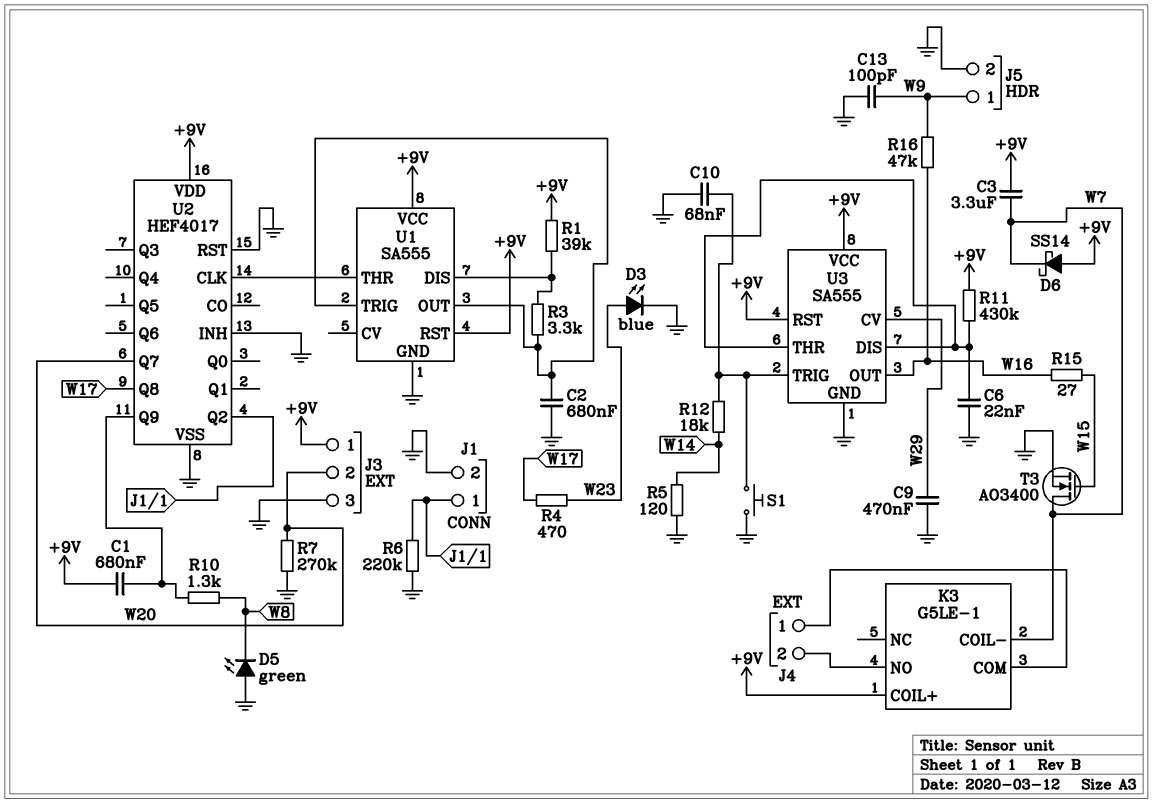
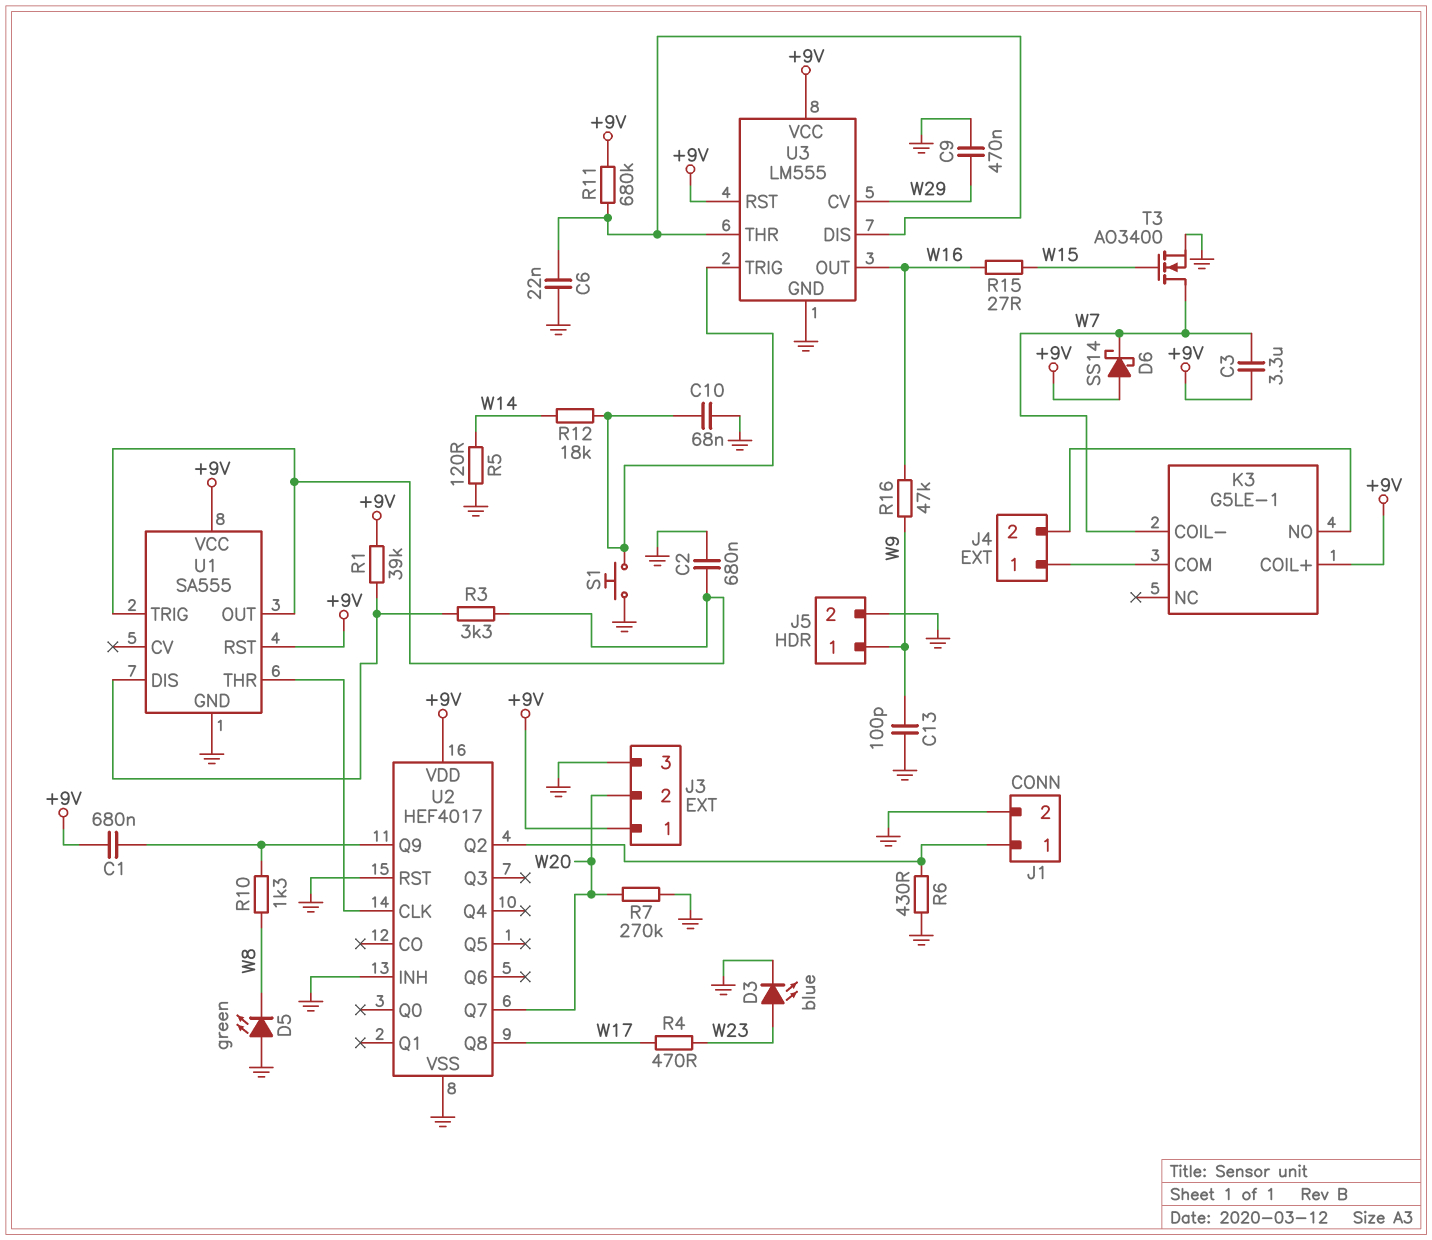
R6: 220k (GND, J1/1) -> 430 (GND, J1/1)
R11: 430k (+9V, U3/DIS) -> 680k (+9V, U3/DIS)
U3: SA555 -> LM555

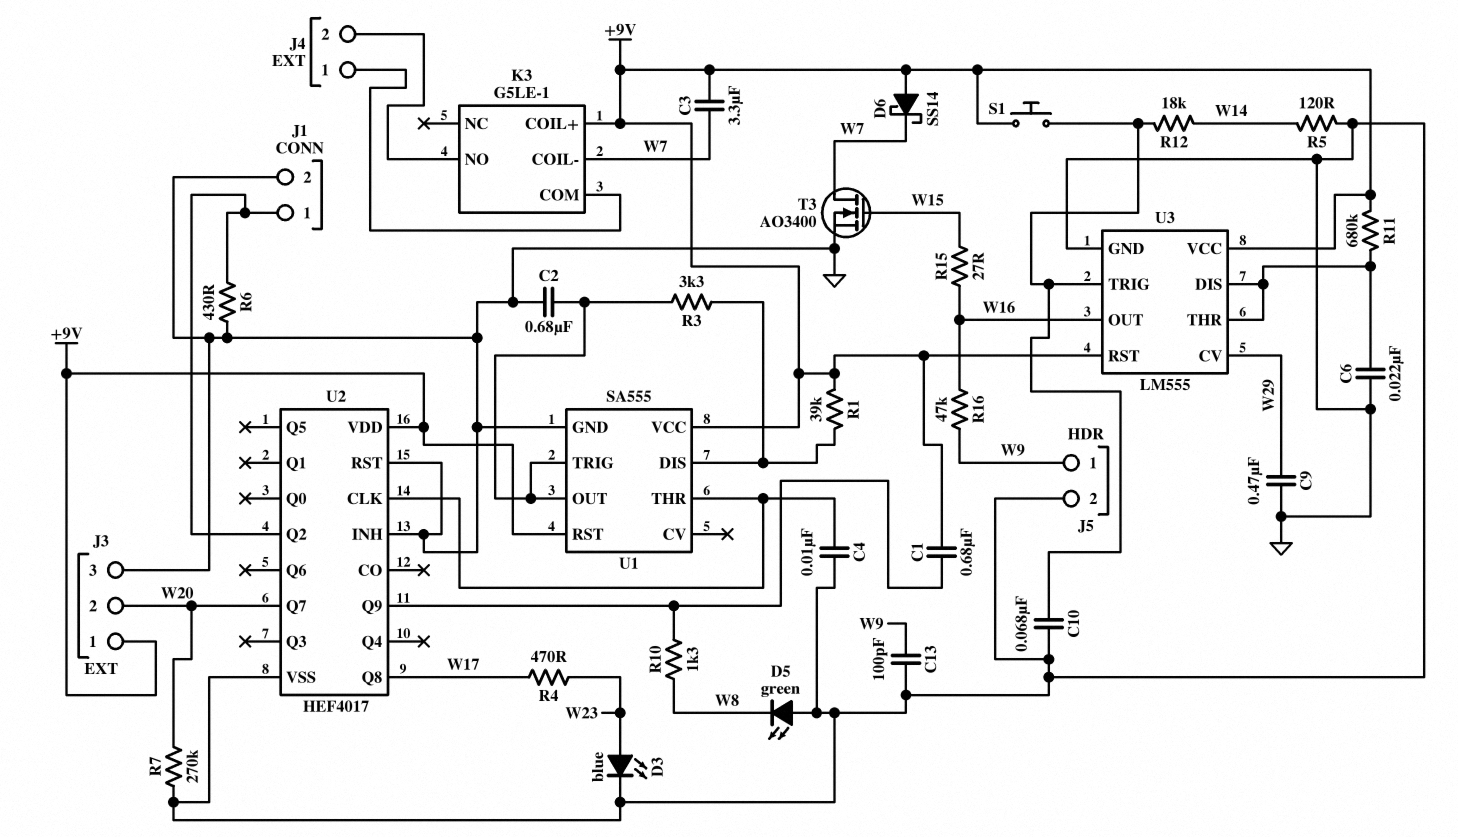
C4: none -> 10nF (GND, U1/THR)
S1: button (GND, U3/TRIG) -> button (+9V, U3/TRIG)

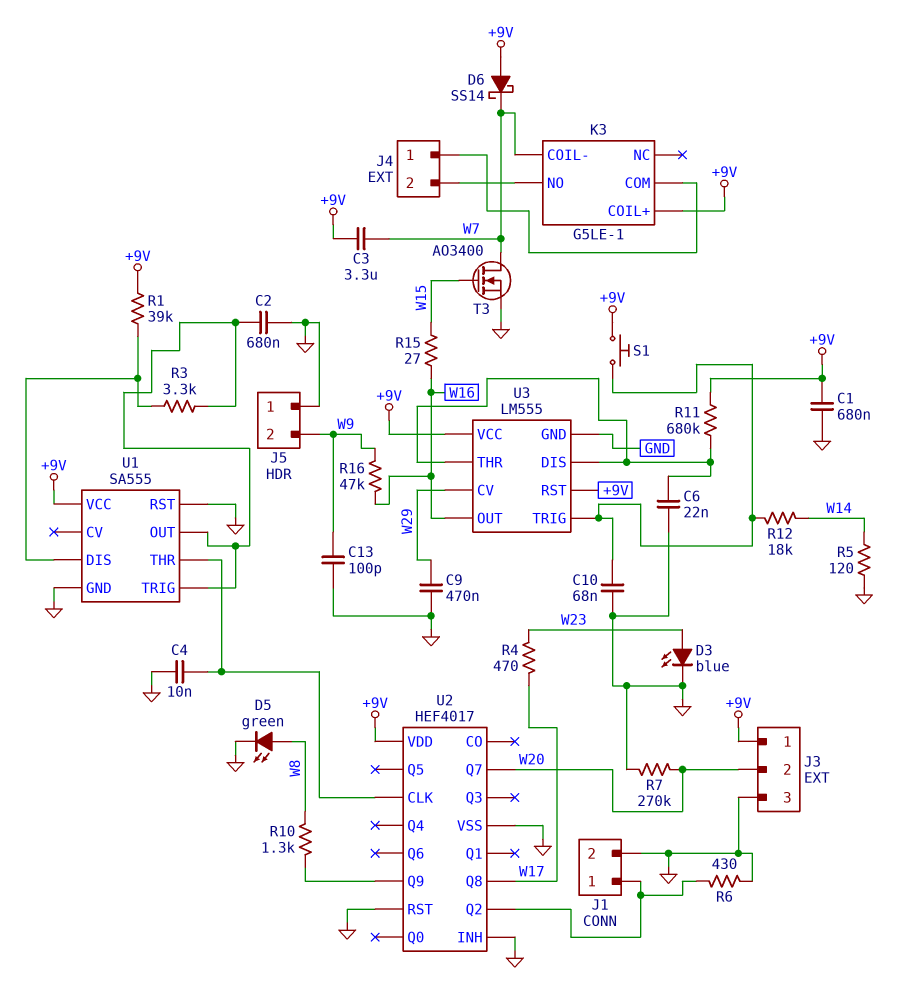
C1: 680nF (+9V, U2/Q9) -> 680nF (+9V, GND)
D5: LED green (A GND, K W8) -> LED green (A W8, K GND)
J5 pin 1: W9 -> GND
J5 pin 2: GND -> W9
U1 pin RST: +9V -> GND

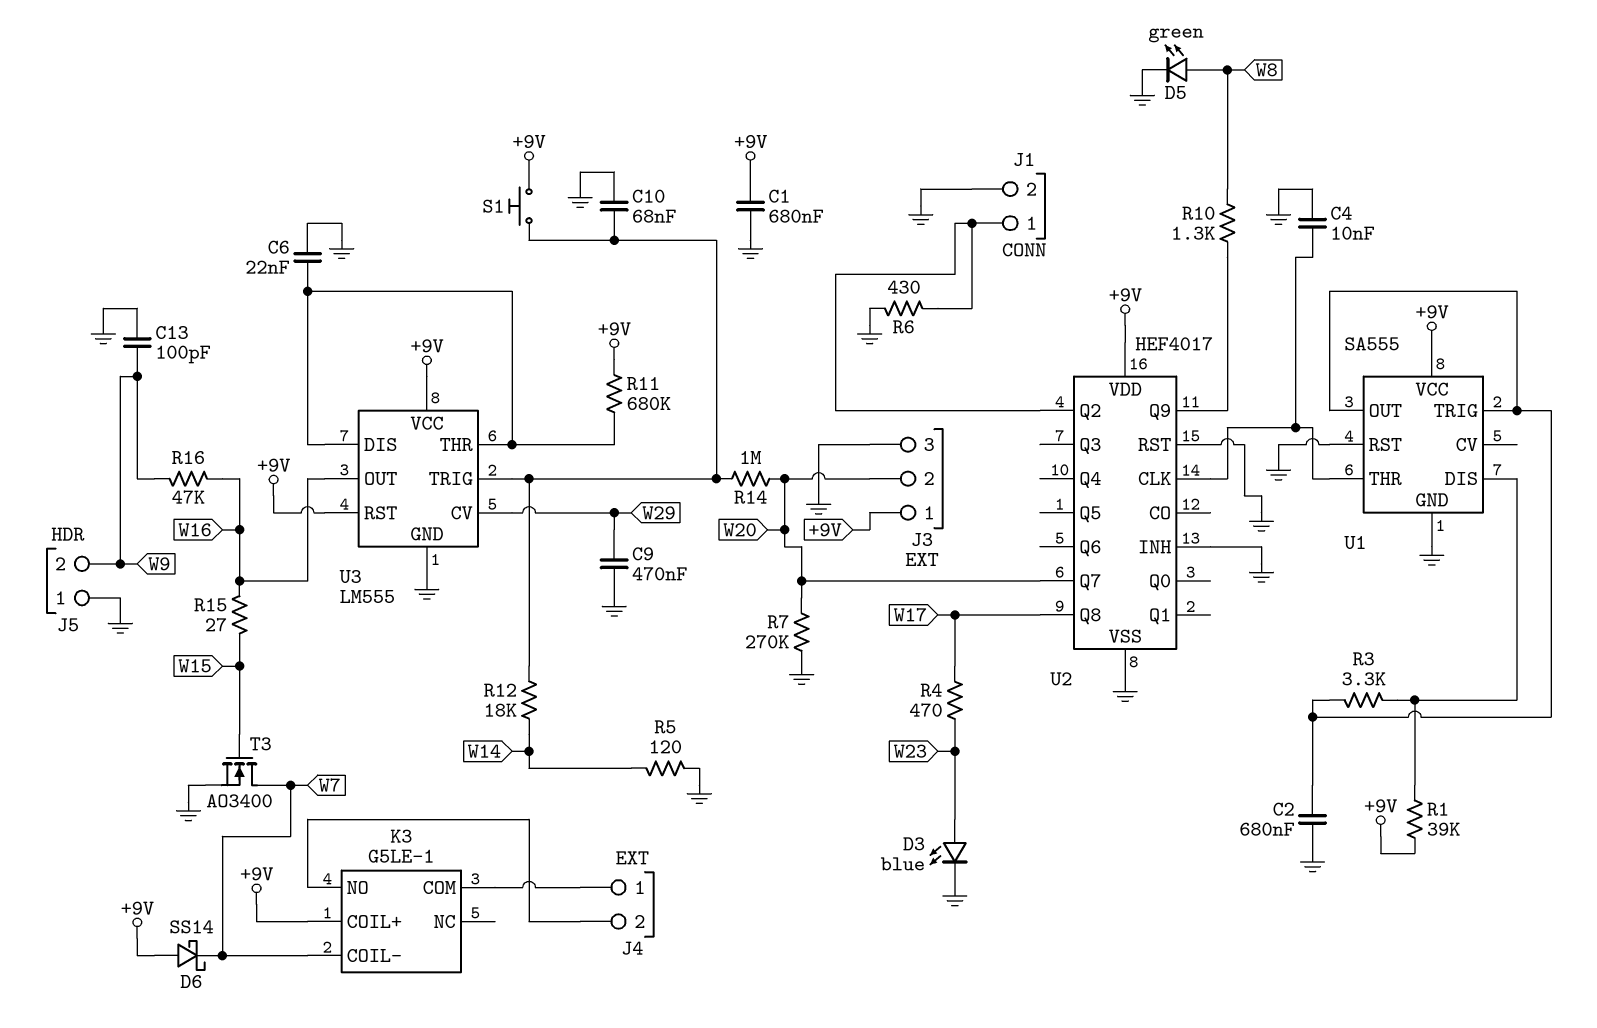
C3: 3.3uF (+9V, W7) -> none
R14: none -> 1M (U3/TRIG, W20)

